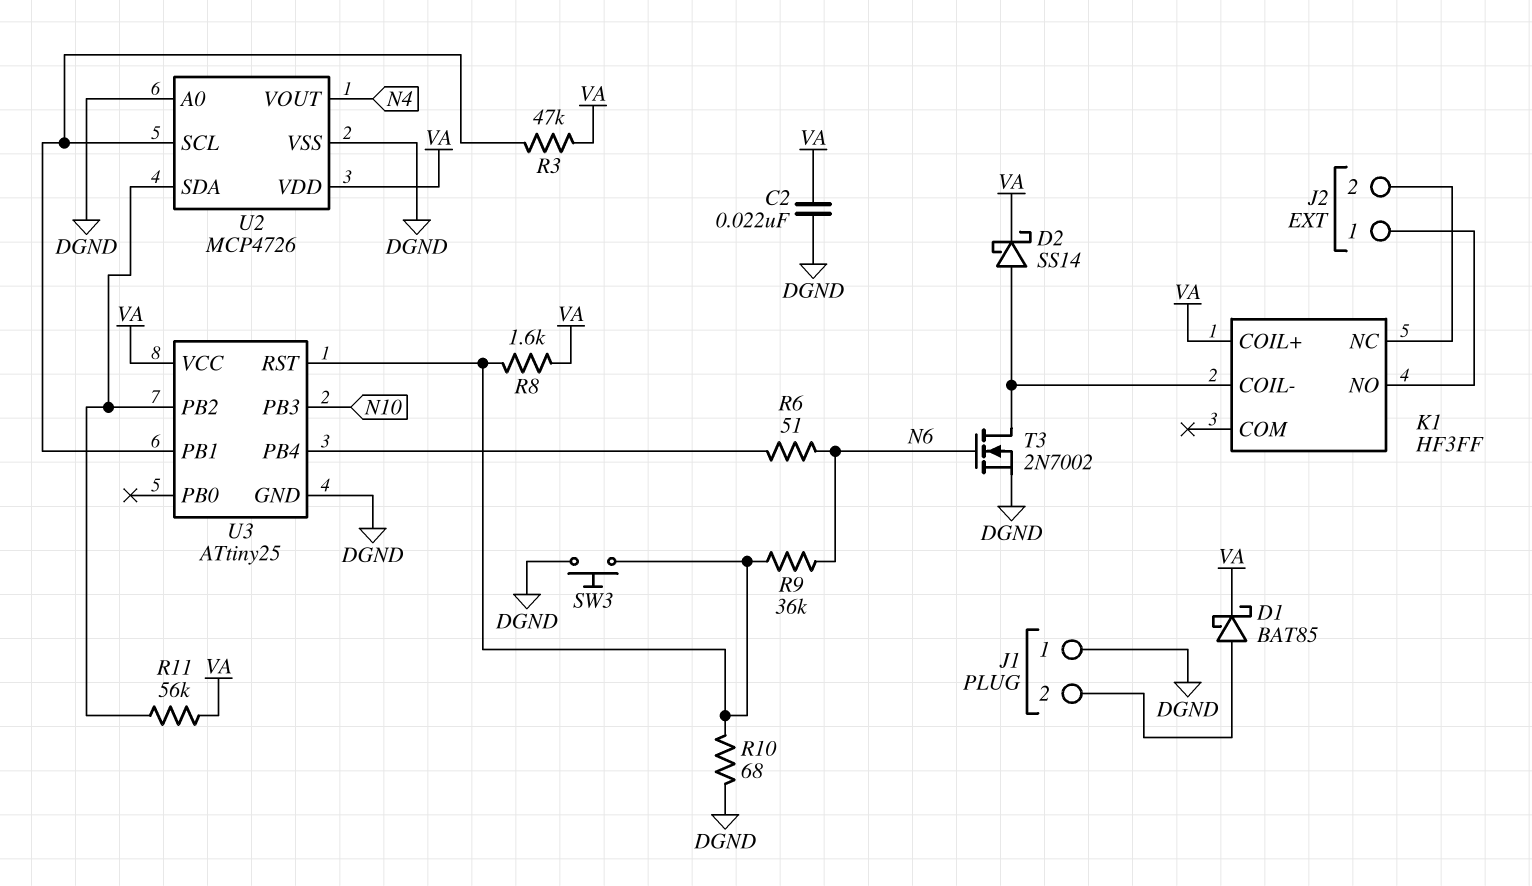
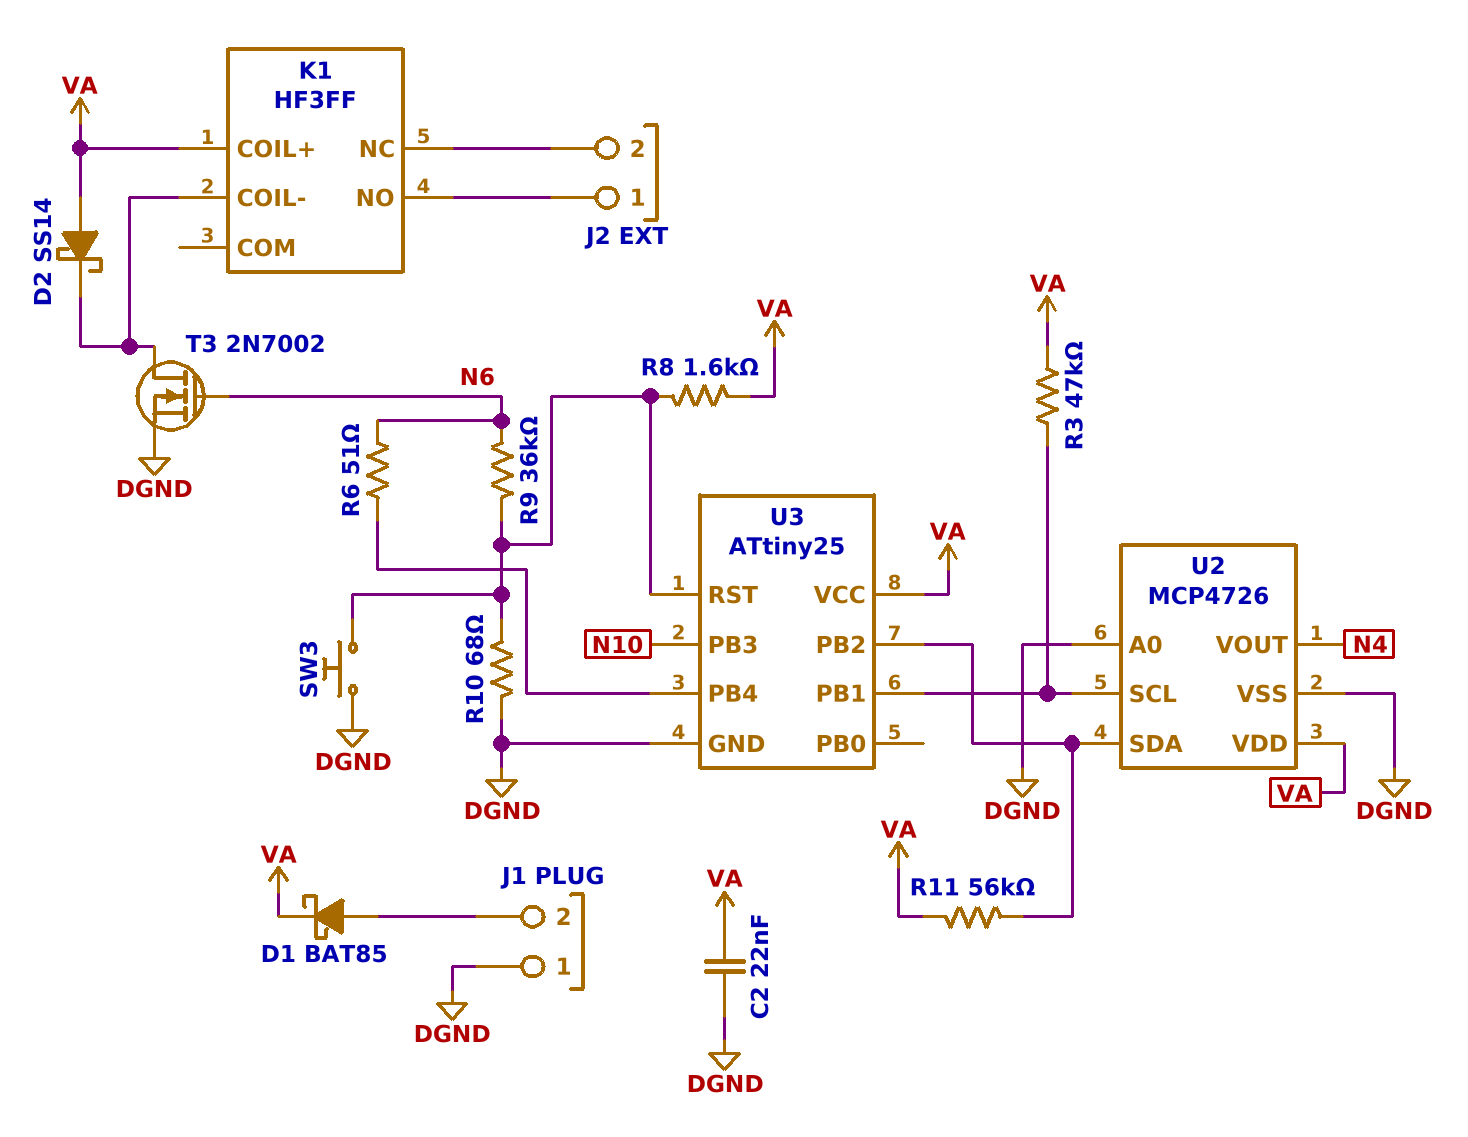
D2: schottky SS14 (A K1/COIL-, K VA) -> schottky SS14 (A VA, K K1/COIL-)

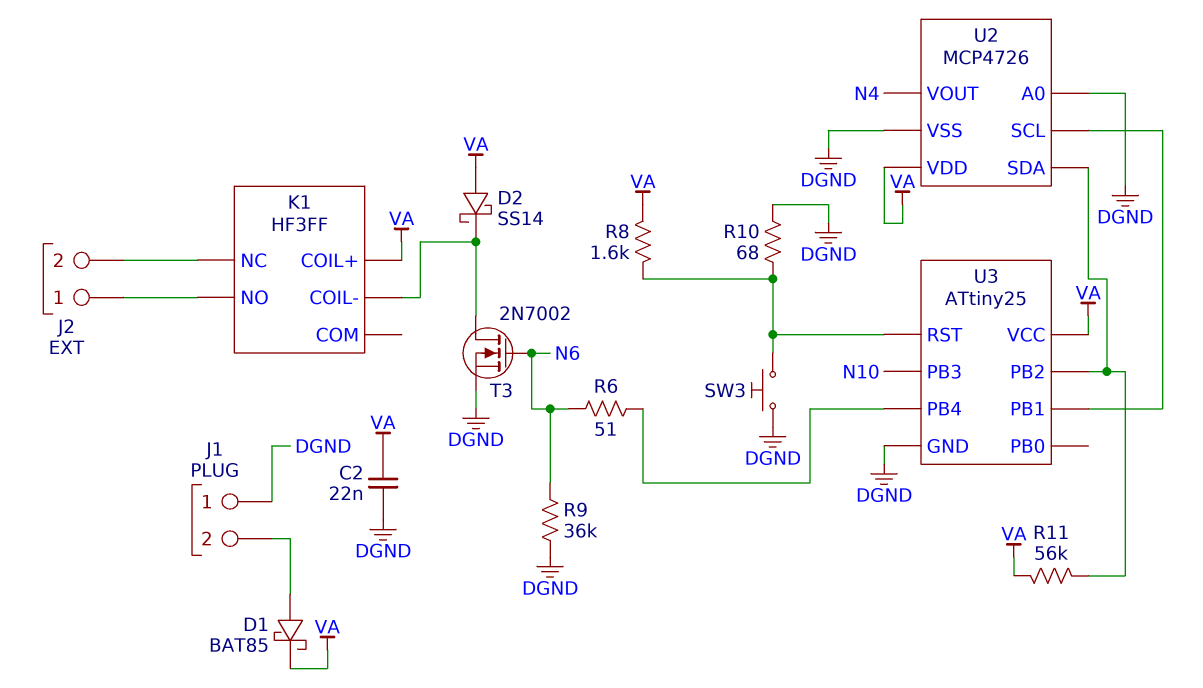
R3: 47k (U2/SCL, VA) -> none
R9: 36k (N6, U3/RST) -> 36k (DGND, N6)

